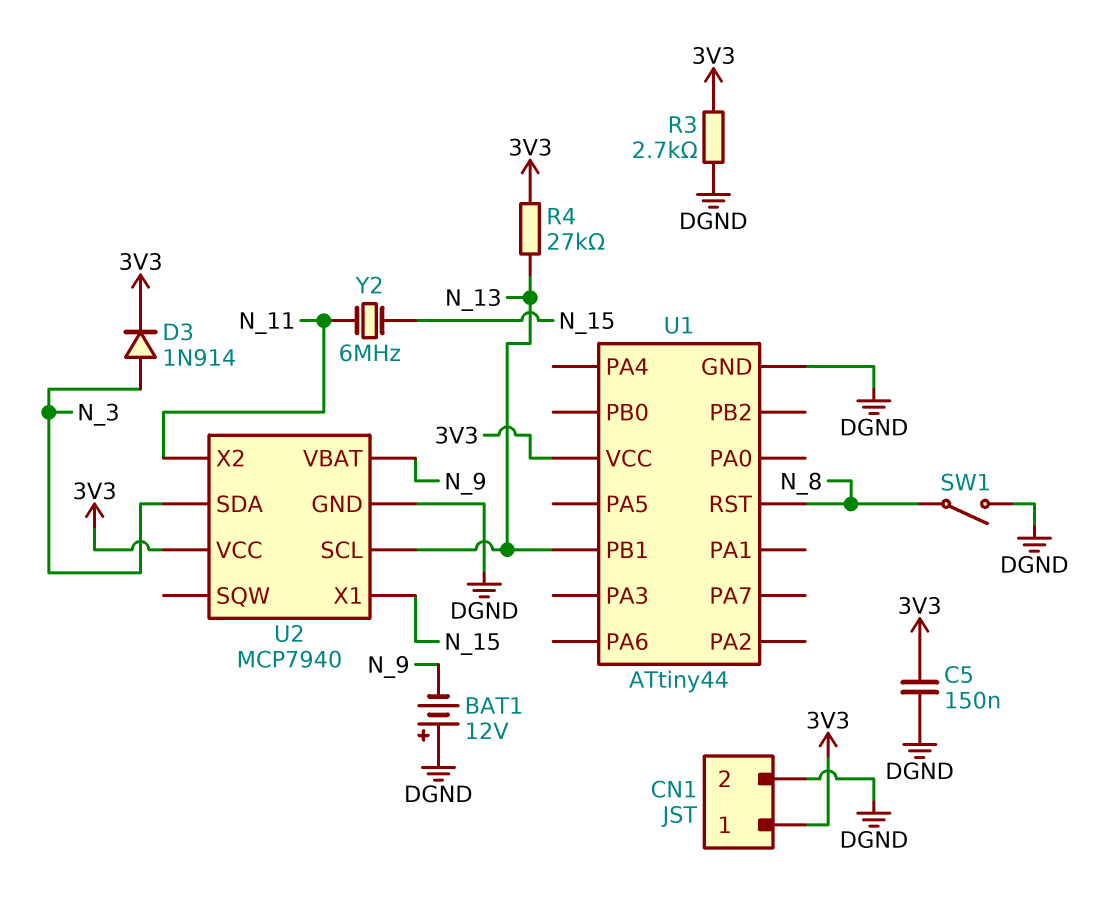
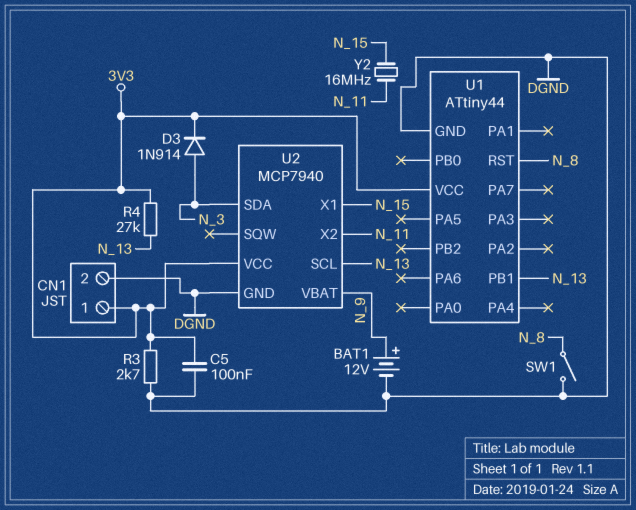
BAT1: 12V (plus DGND, minus N_9) -> 12V (plus N_9, minus DGND)
C5: 150nF (3V3, DGND) -> 100nF (3V3, DGND)
Y2: 6MHz (N_11, N_15) -> 16MHz (N_11, N_15)

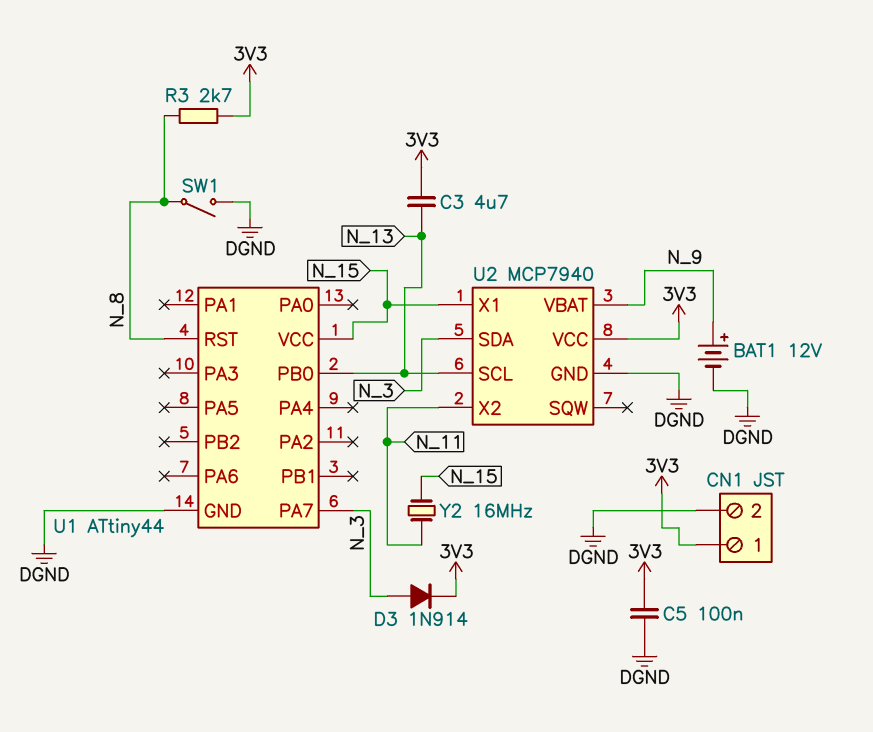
C3: none -> 4.7uF (3V3, N_13)
R3: 2.7k (3V3, DGND) -> 2.7k (3V3, N_8)
R4: 27k (3V3, N_13) -> none
U1 pin PA7: none -> N_3
U1 pin PB0: none -> N_13
U1 pin PB1: N_13 -> none
U1 pin VCC: 3V3 -> N_15

